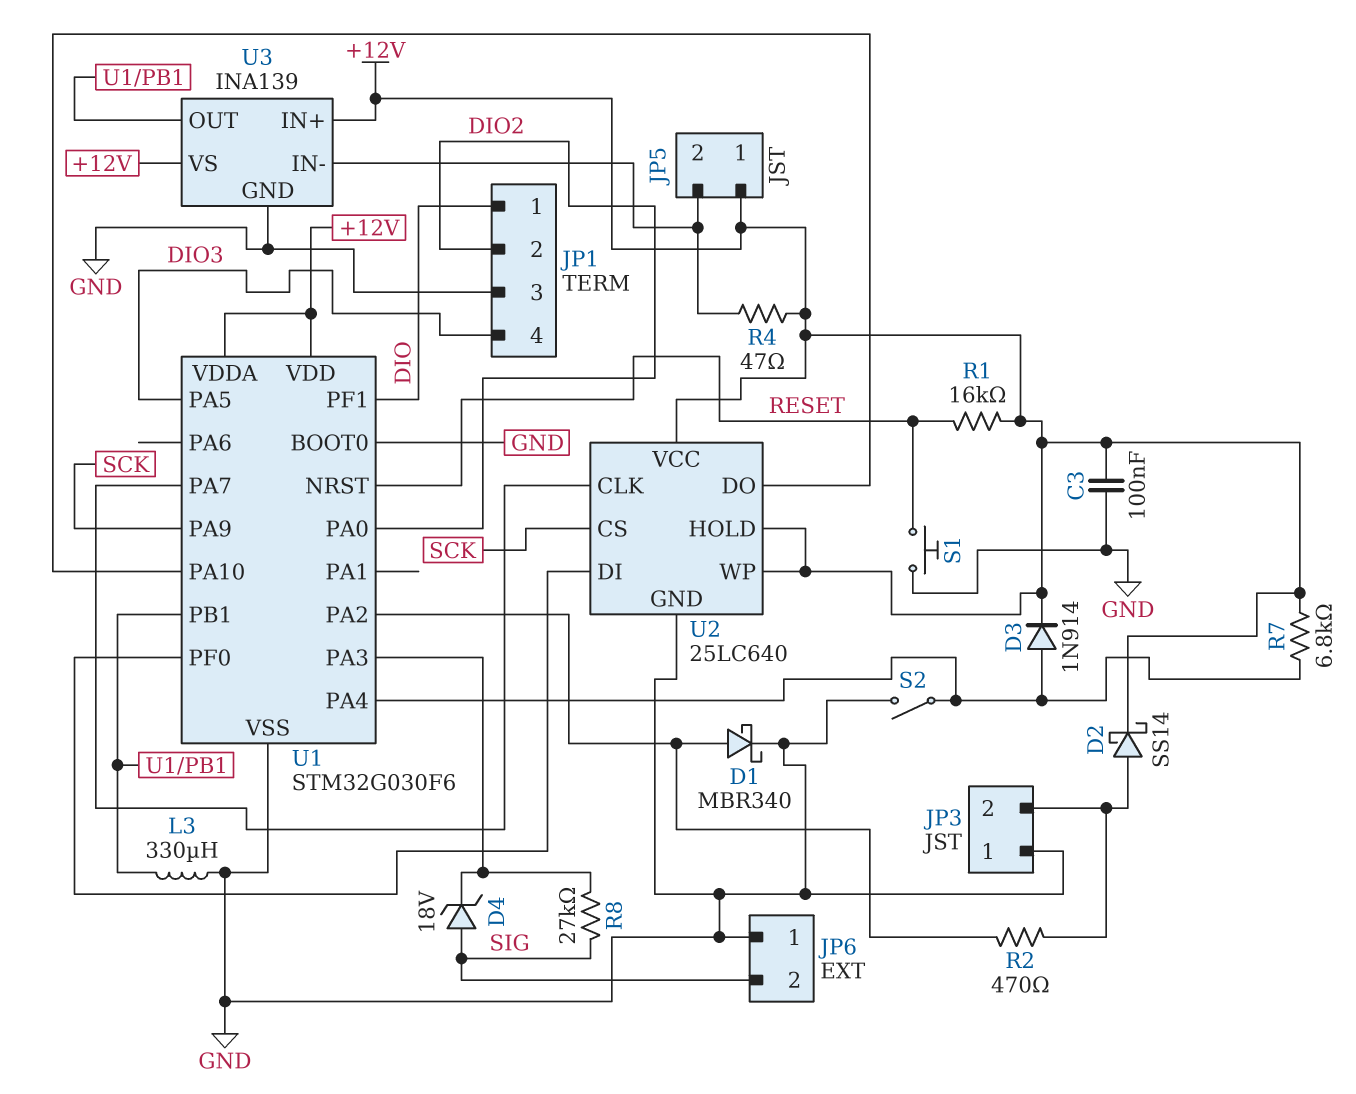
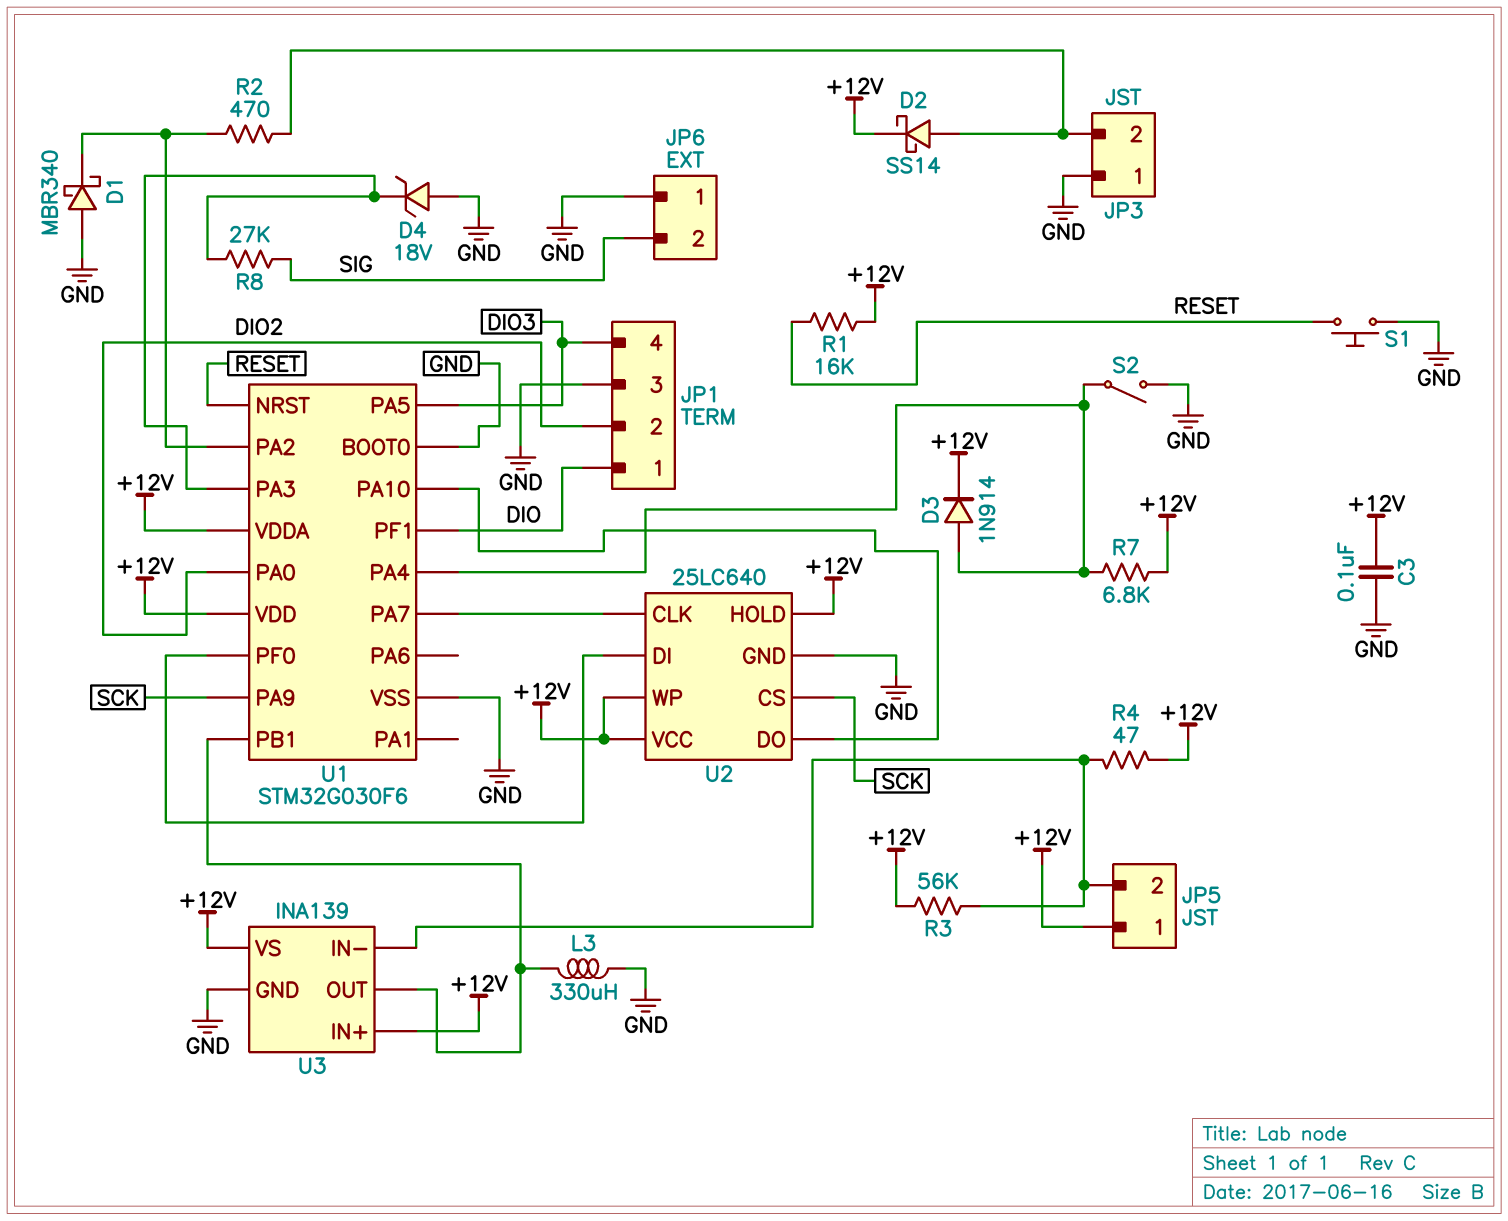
D1: schottky MBR340 (A U1/PA2, K GND) -> schottky MBR340 (A GND, K U1/PA2)
D4: zener 18V (A SIG, K U1/PA3) -> zener 18V (A GND, K U1/PA3)
R3: none -> 56k (+12V, JP5/2)

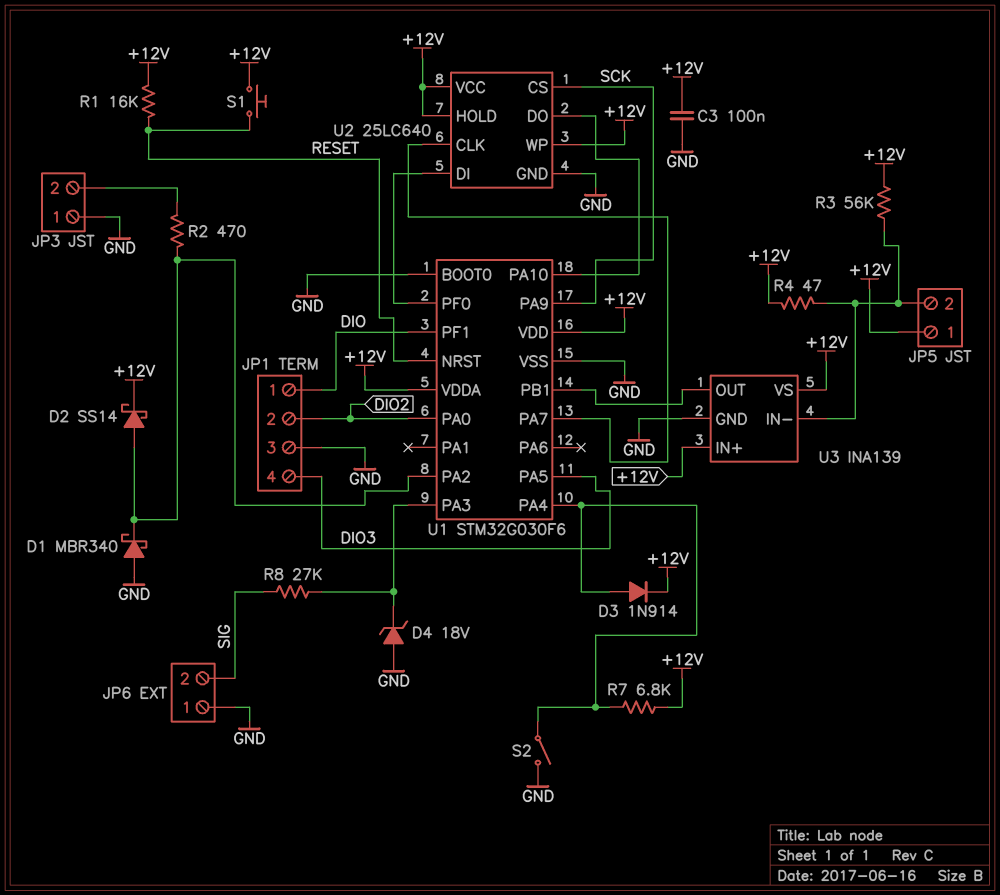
D2: schottky SS14 (A JP3/2, K +12V) -> schottky SS14 (A U1/PA2, K +12V)
L3: 330uH (GND, U1/PB1) -> none
S1: button (GND, RESET) -> button (+12V, RESET)

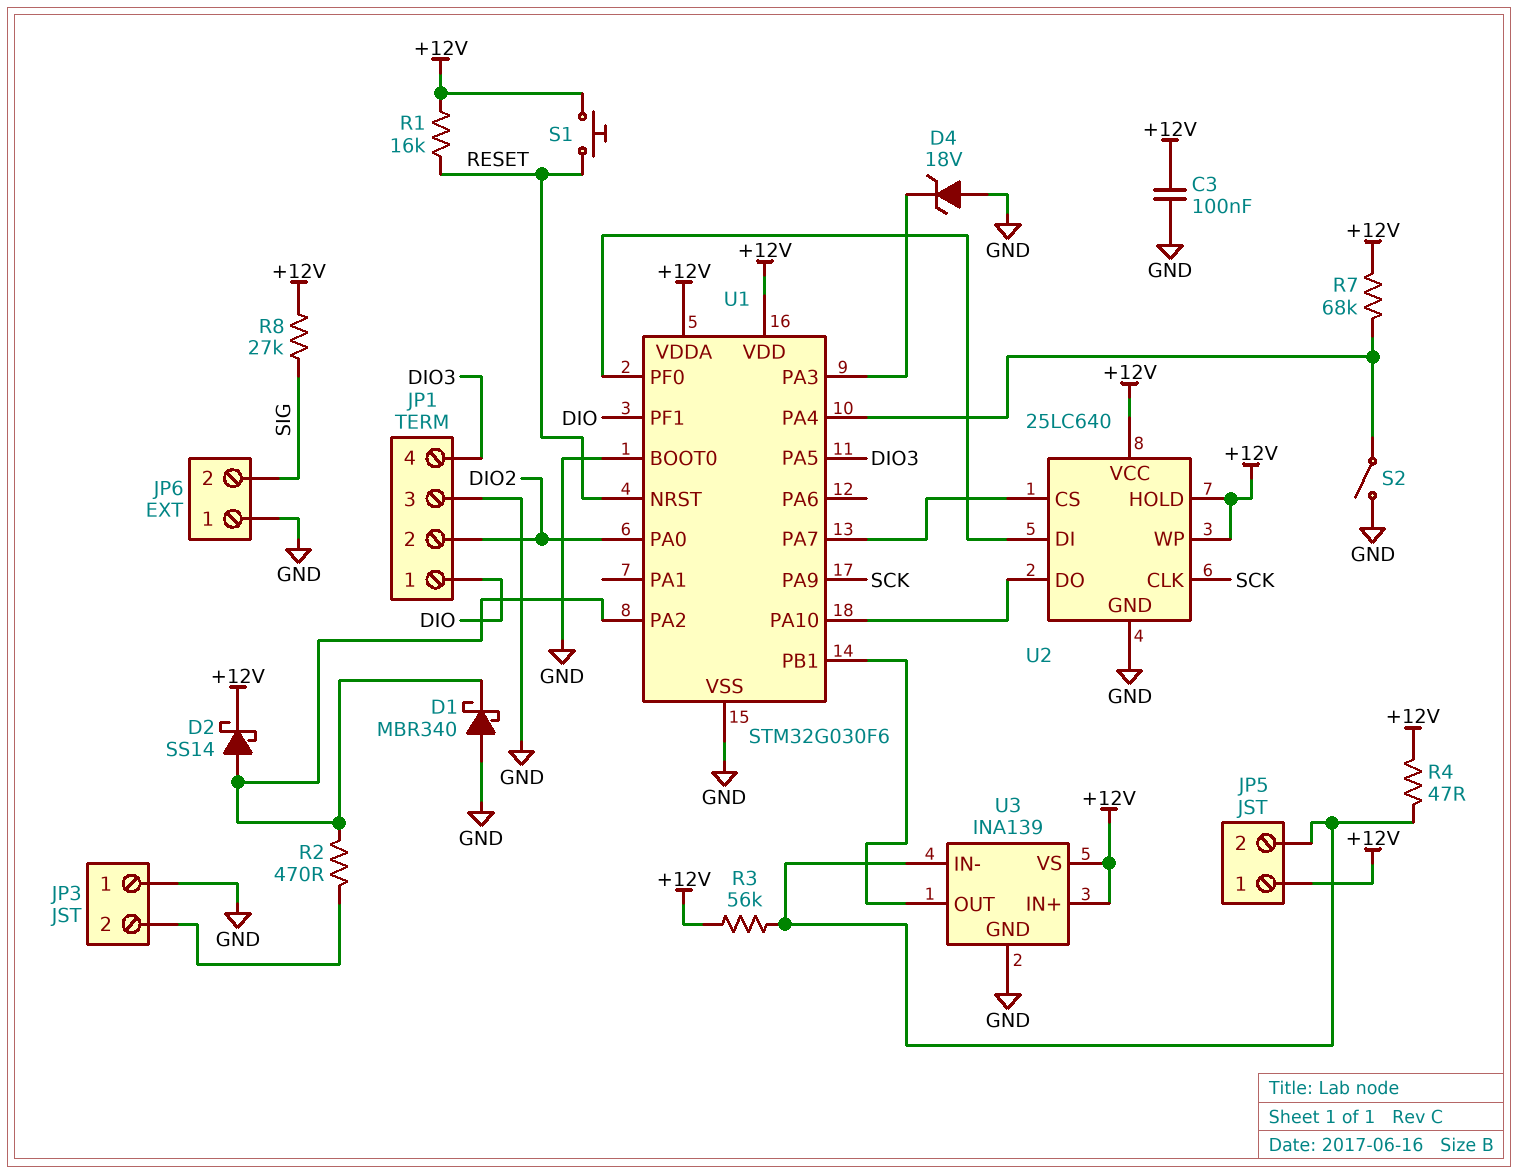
D3: diode 1N914 (A U1/PA4, K +12V) -> none
R7: 6.8k (+12V, U1/PA4) -> 68k (+12V, U1/PA4)
R8: 27k (SIG, U1/PA3) -> 27k (+12V, SIG)
U2 pin CLK: U1/PA7 -> SCK
U2 pin CS: SCK -> U1/PA7

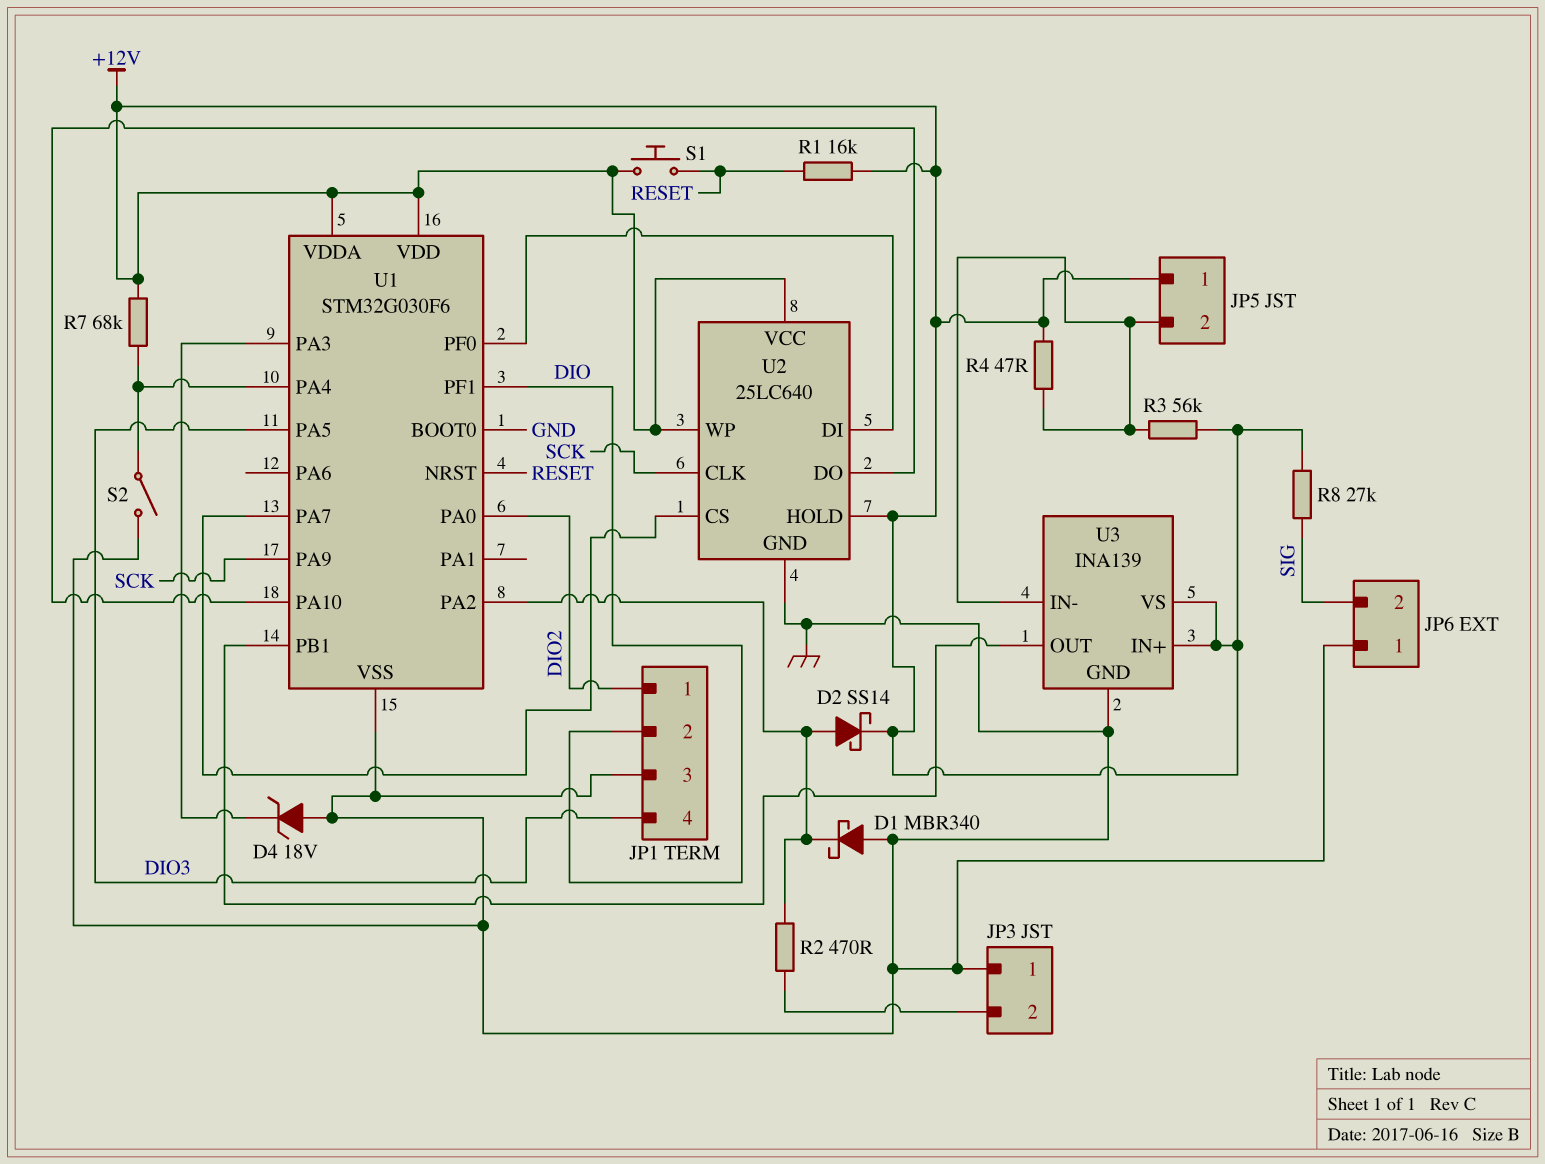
C3: 100nF (+12V, GND) -> none
JP1 pin 1: DIO -> DIO2
JP1 pin 2: DIO2 -> DIO

